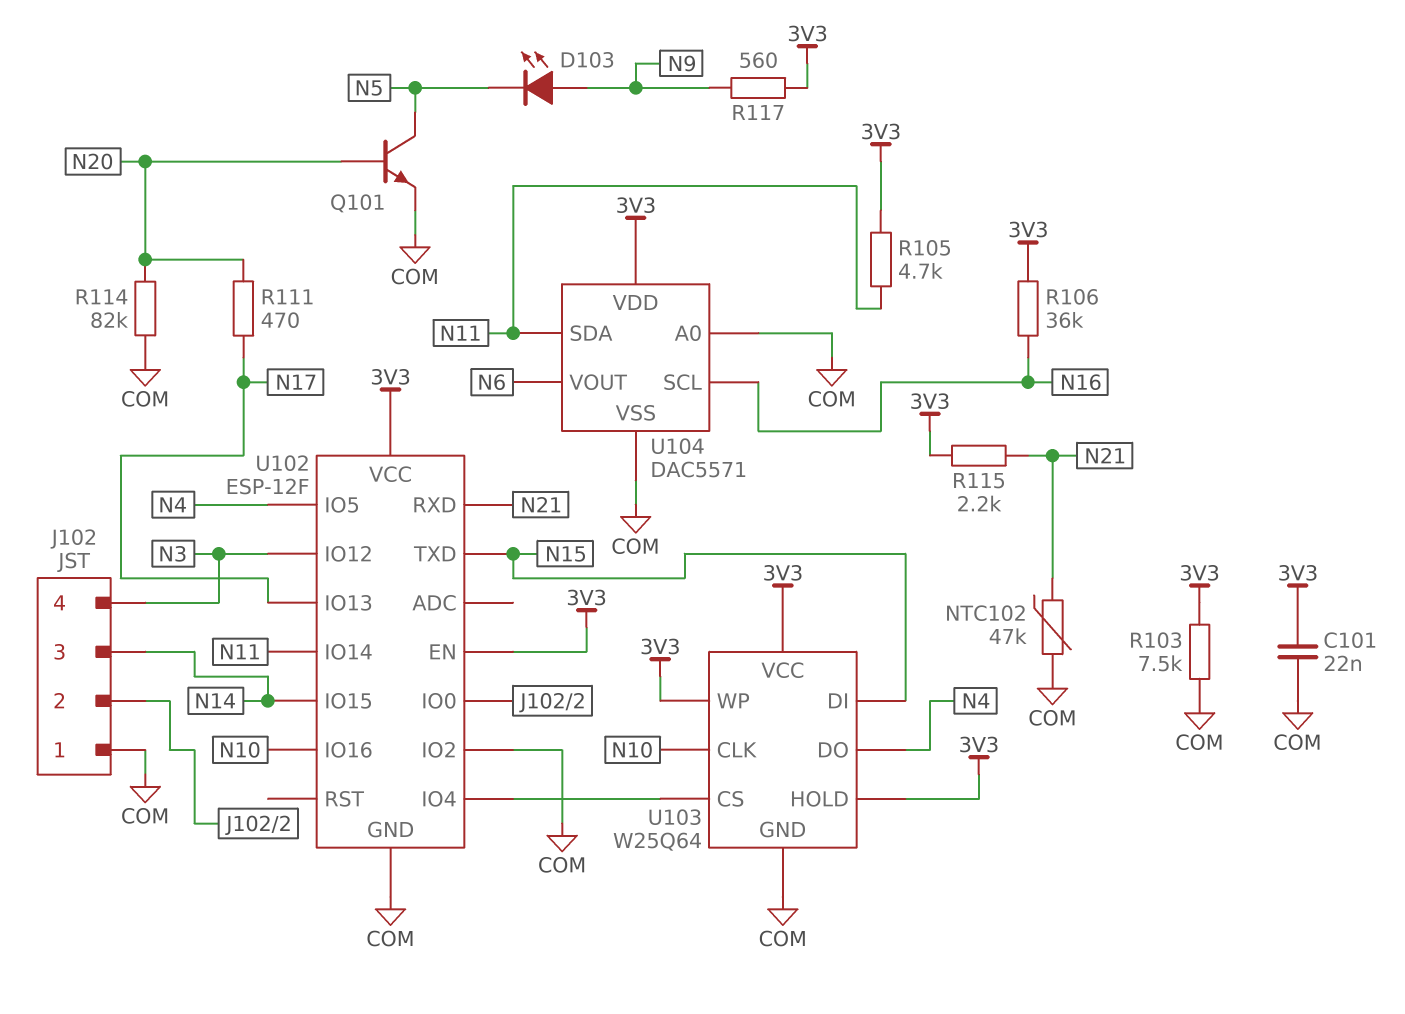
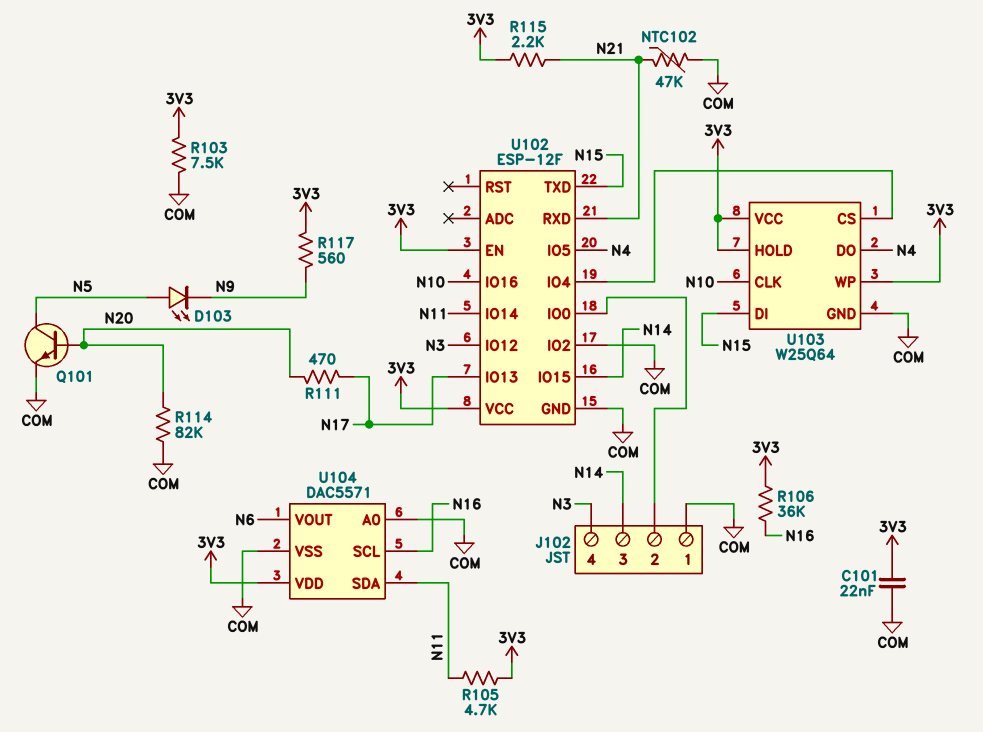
D103: LED (A N9, K N5) -> LED (A N5, K N9)

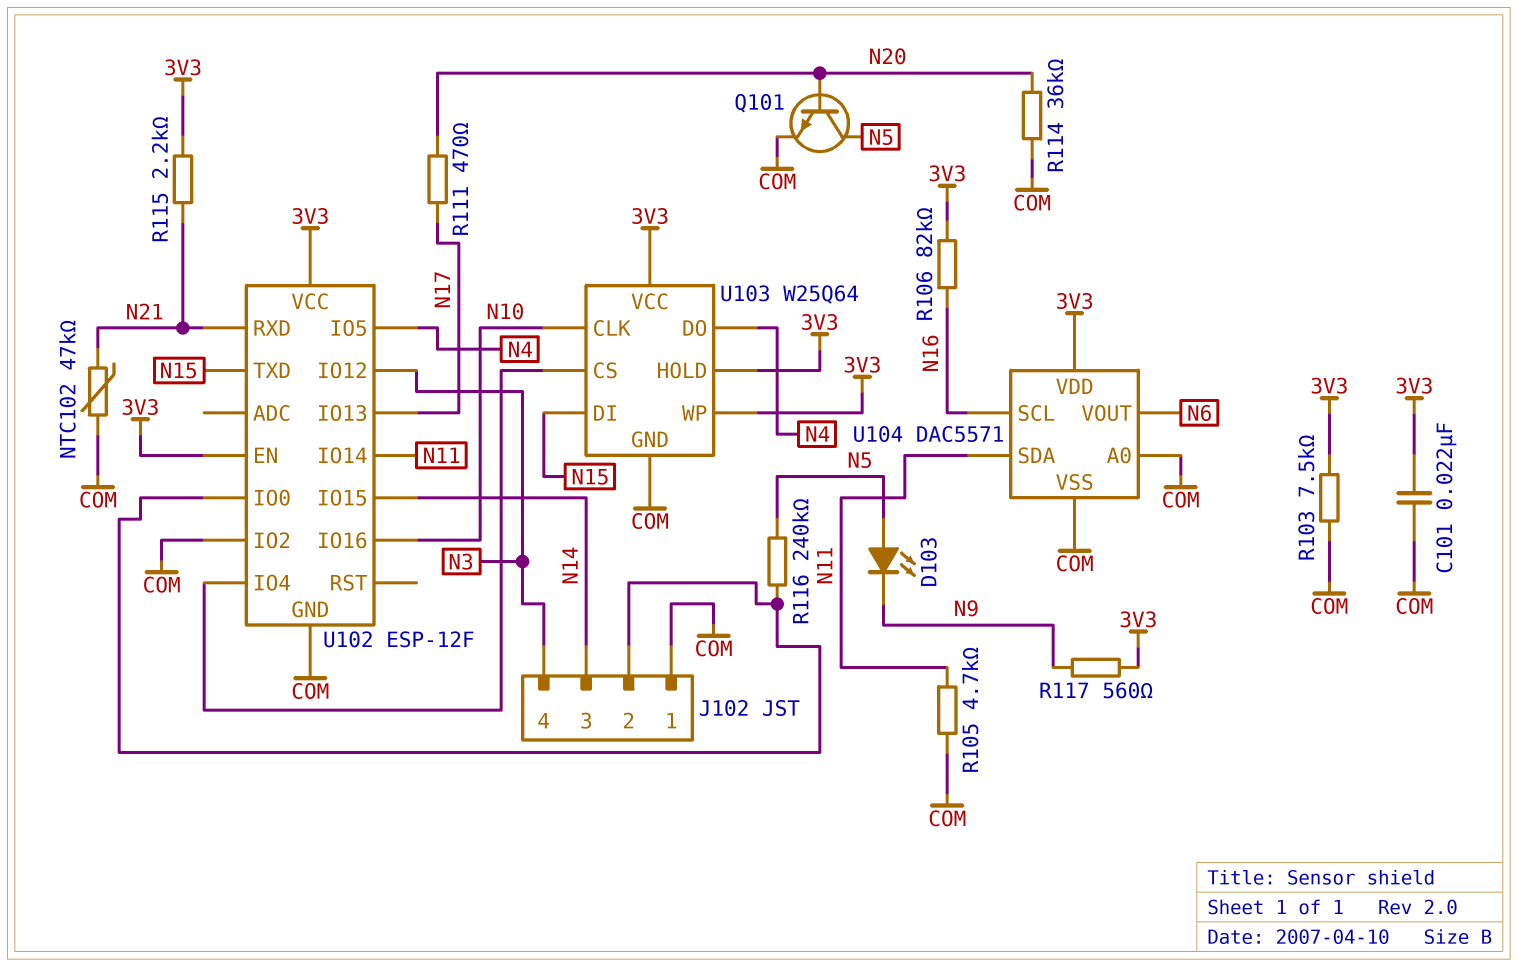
R105: 4.7k (3V3, N11) -> 4.7k (COM, N11)
R106: 36k (3V3, N16) -> 82k (3V3, N16)
R114: 82k (COM, N20) -> 36k (COM, N20)
R116: none -> 240k (J102/2, N5)

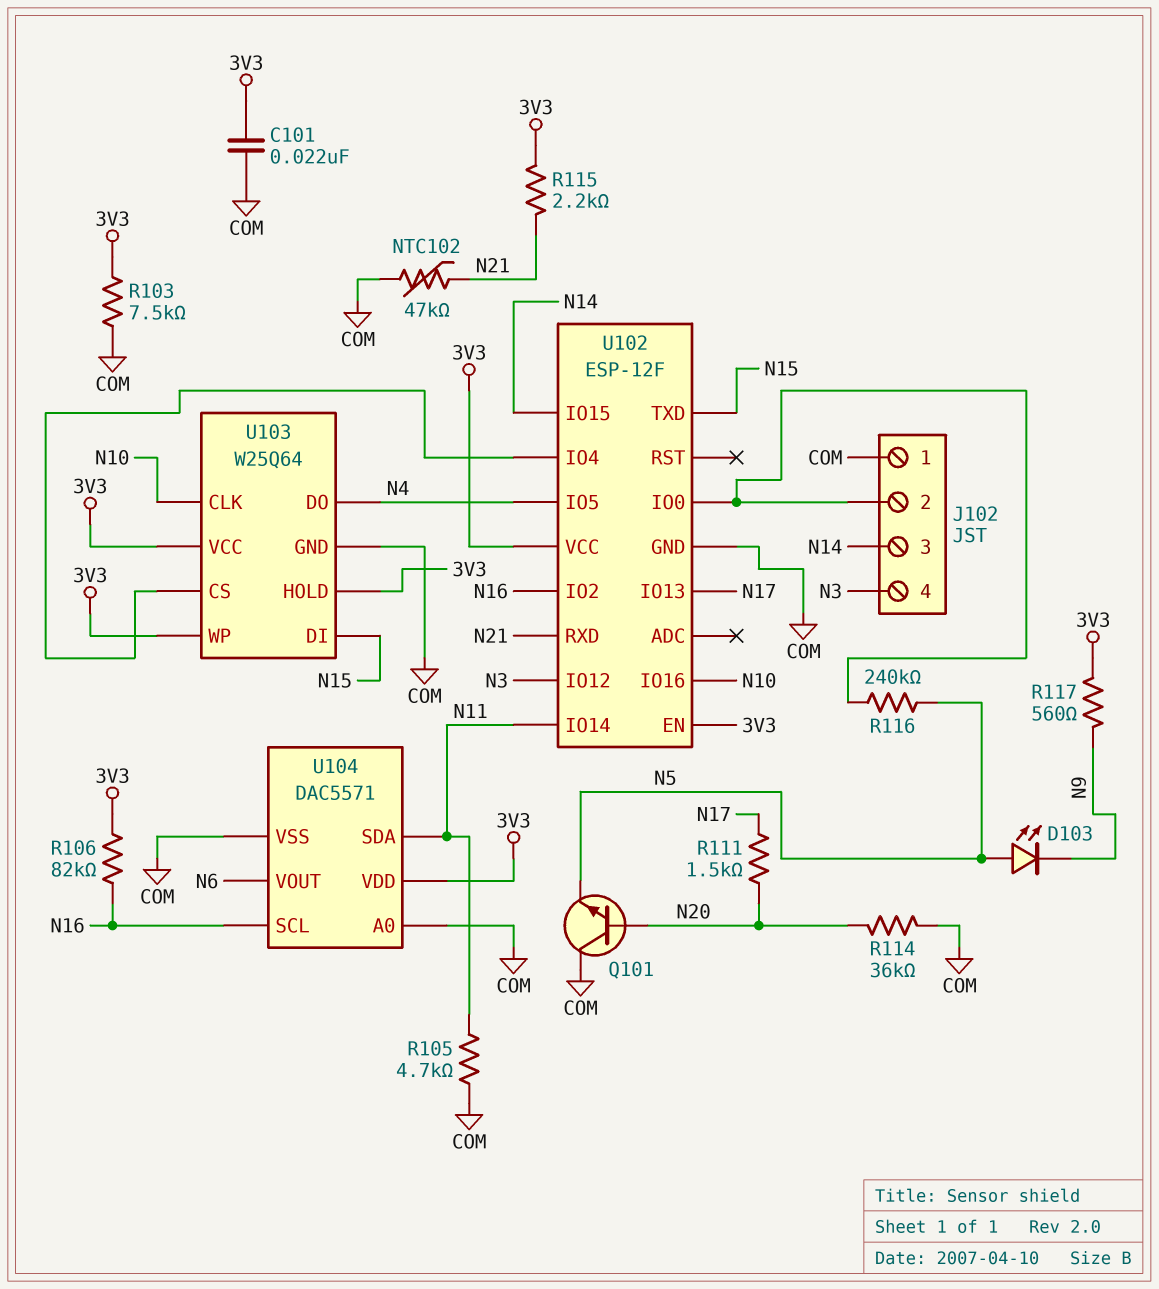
Q101: NPN (B N20, C N5, E COM) -> NPN (B N20, C COM, E N5)
R111: 470 (N17, N20) -> 1.5k (N17, N20)
U102 pin IO2: COM -> N16

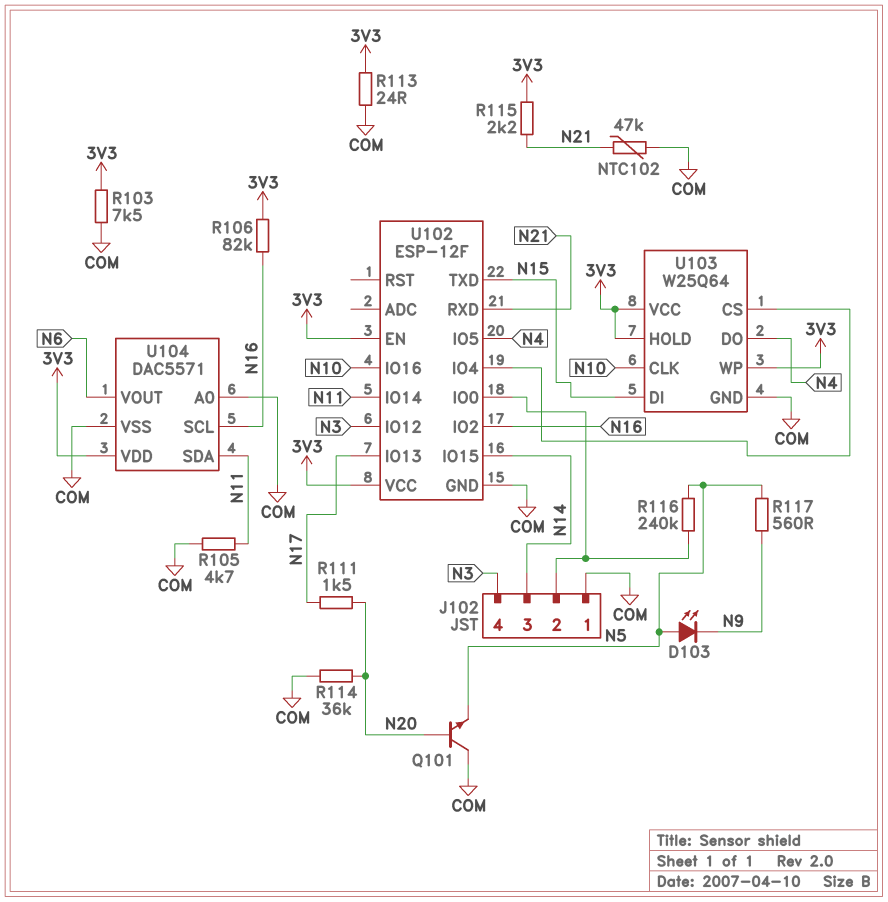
C101: 22nF (3V3, COM) -> none
R113: none -> 24 (3V3, COM)
R117: 560 (3V3, N9) -> 560 (N5, N9)

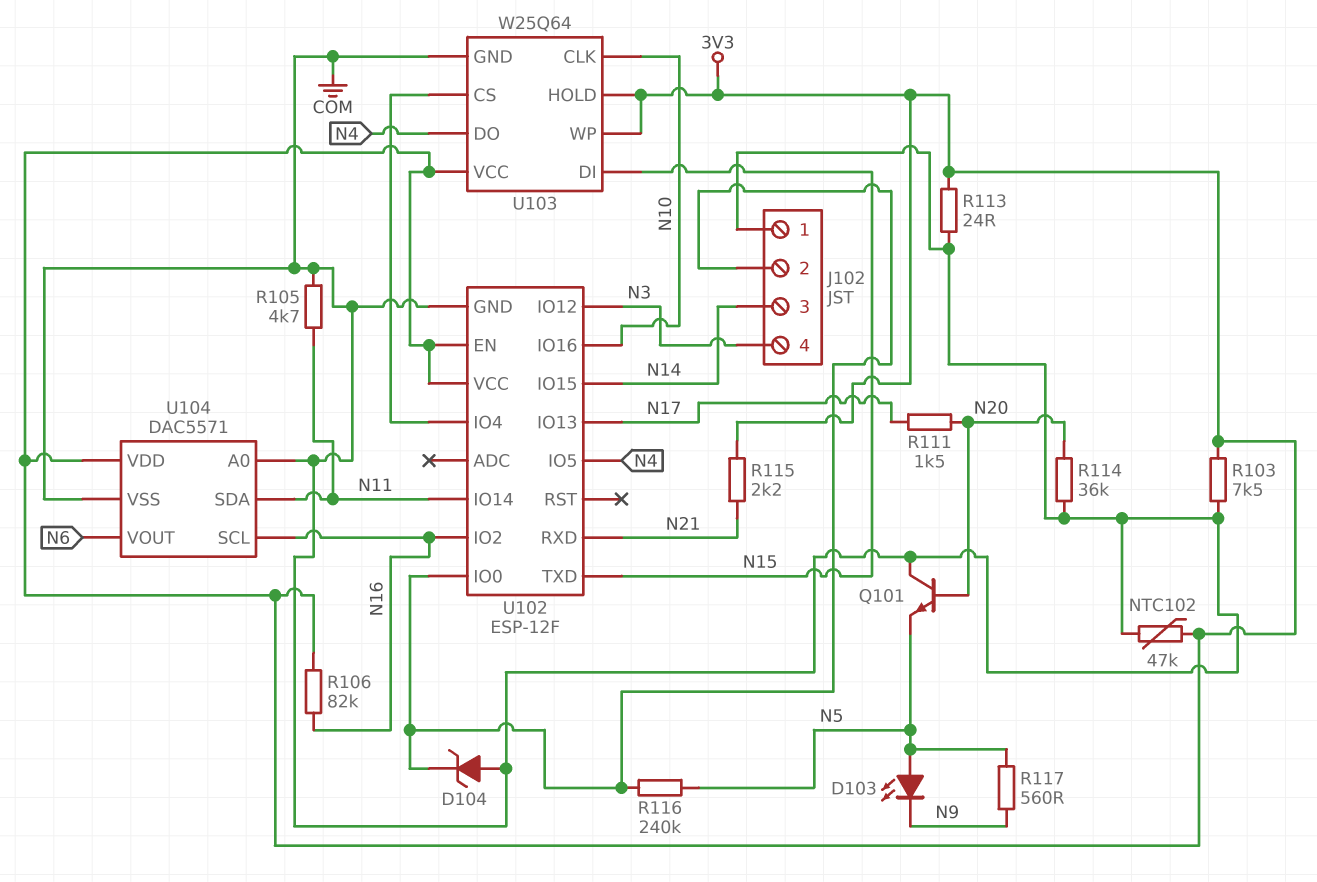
D104: none -> zener (A COM, K J102/2)
NTC102: 47k (COM, N21) -> 47k (3V3, COM)

